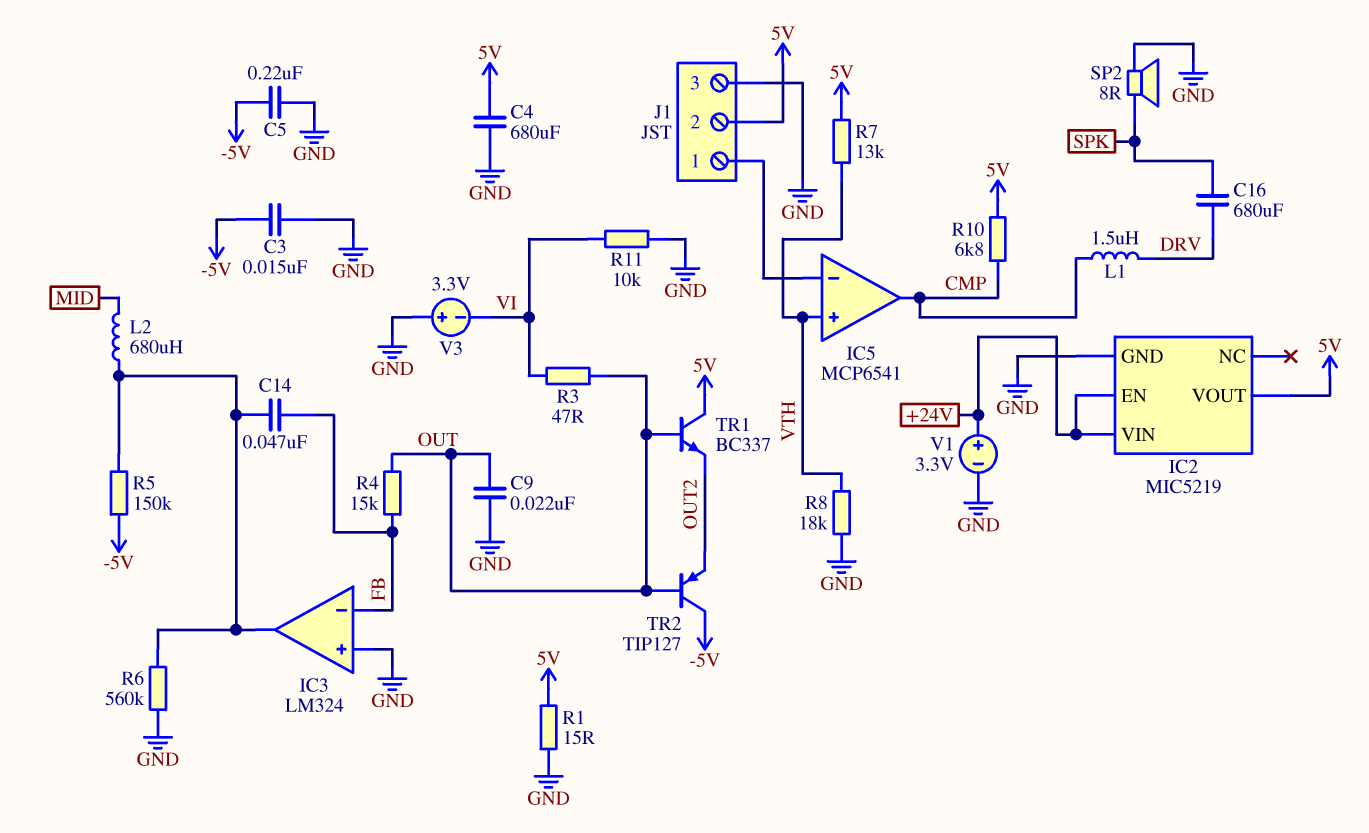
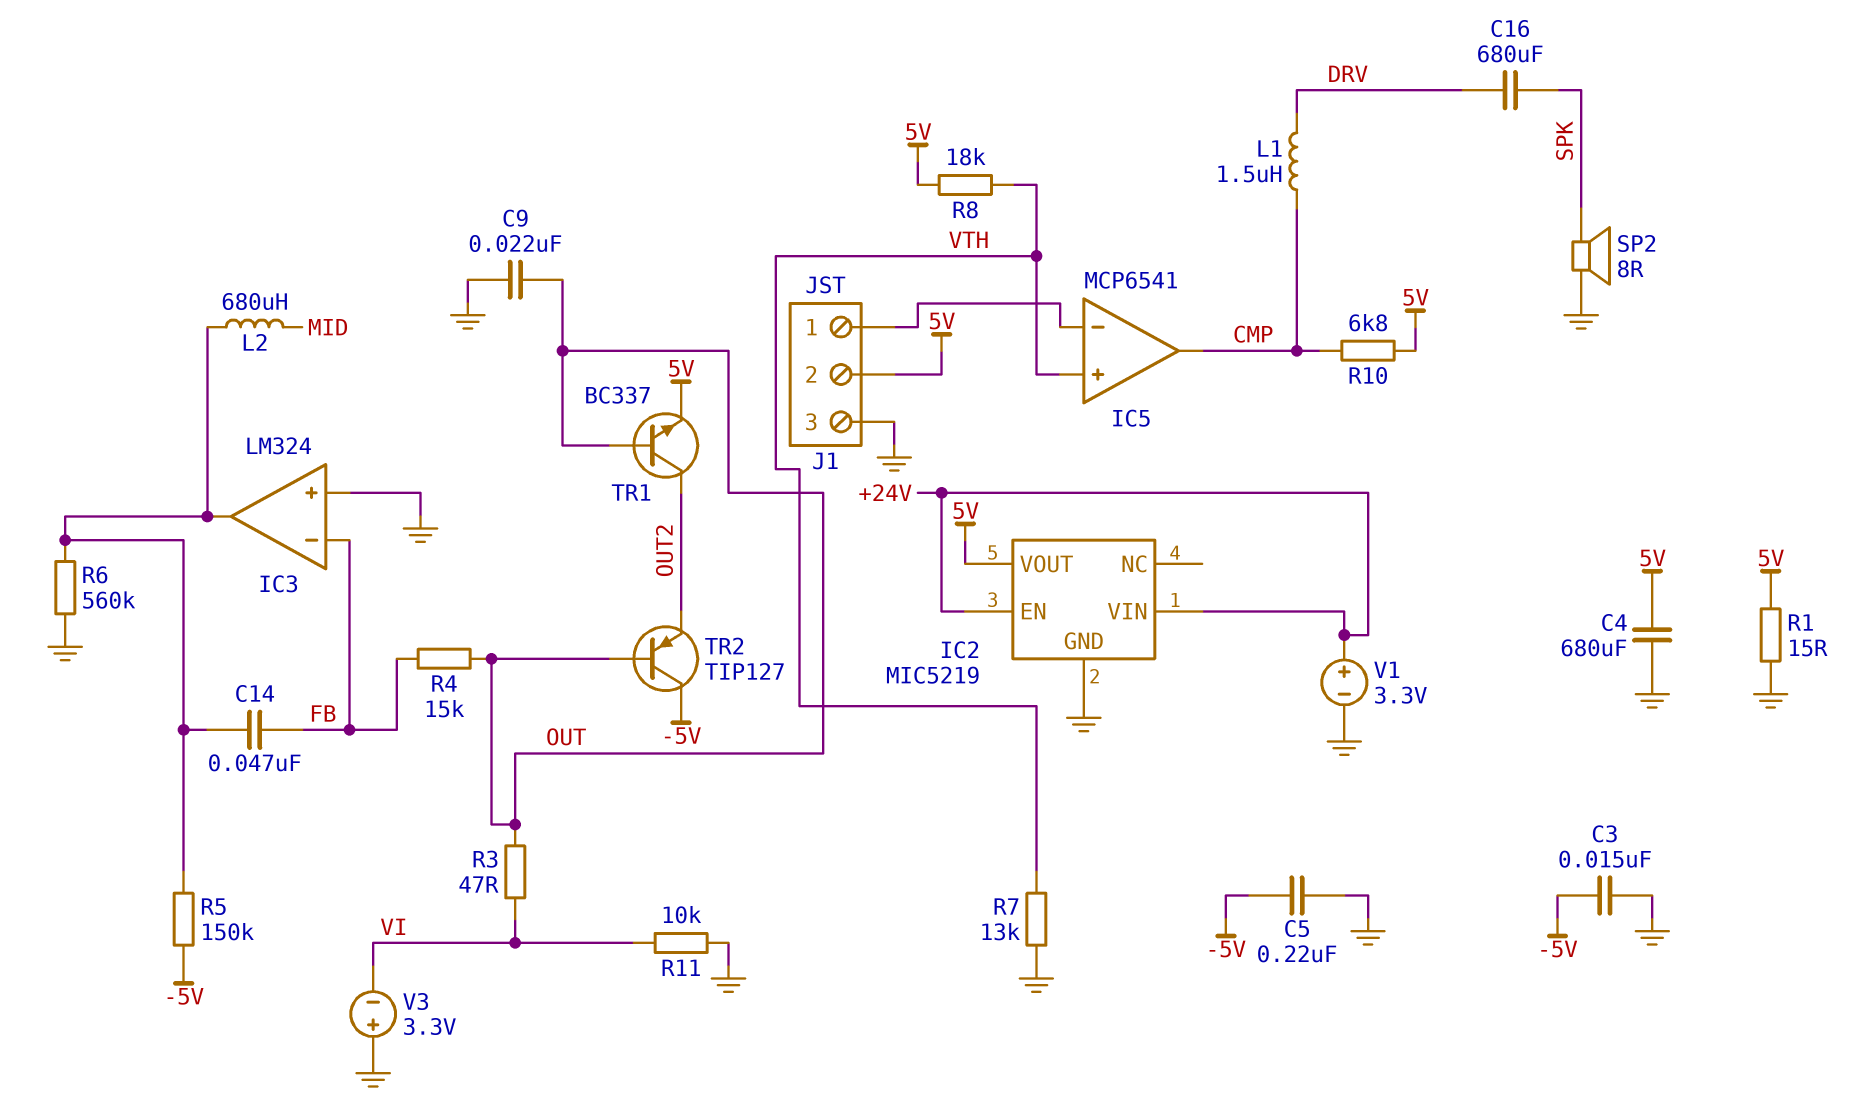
R7: 13k (5V, VTH) -> 13k (GND, VTH)
R8: 18k (GND, VTH) -> 18k (5V, VTH)
TR1: NPN BC337 (B OUT, C 5V, E OUT2) -> NPN BC337 (B OUT, C OUT2, E 5V)

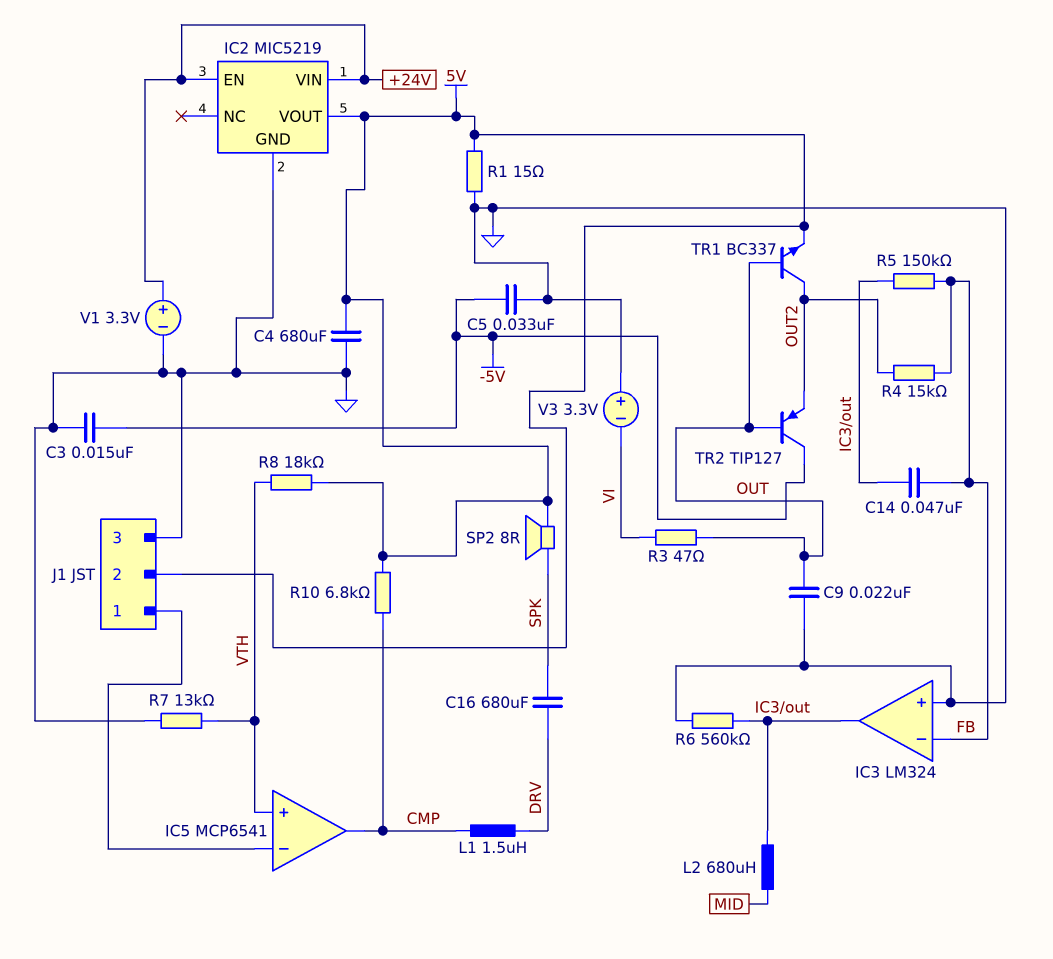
C5: 220nF (-5V, GND) -> 33nF (-5V, GND)
R4: 15k (FB, OUT) -> 15k (FB, OUT2)
R5: 150k (-5V, IC3/out) -> 150k (FB, IC3/out)
R11: 10k (GND, VI) -> none
SP2: speaker 8R (GND, SPK) -> speaker 8R (5V, SPK)

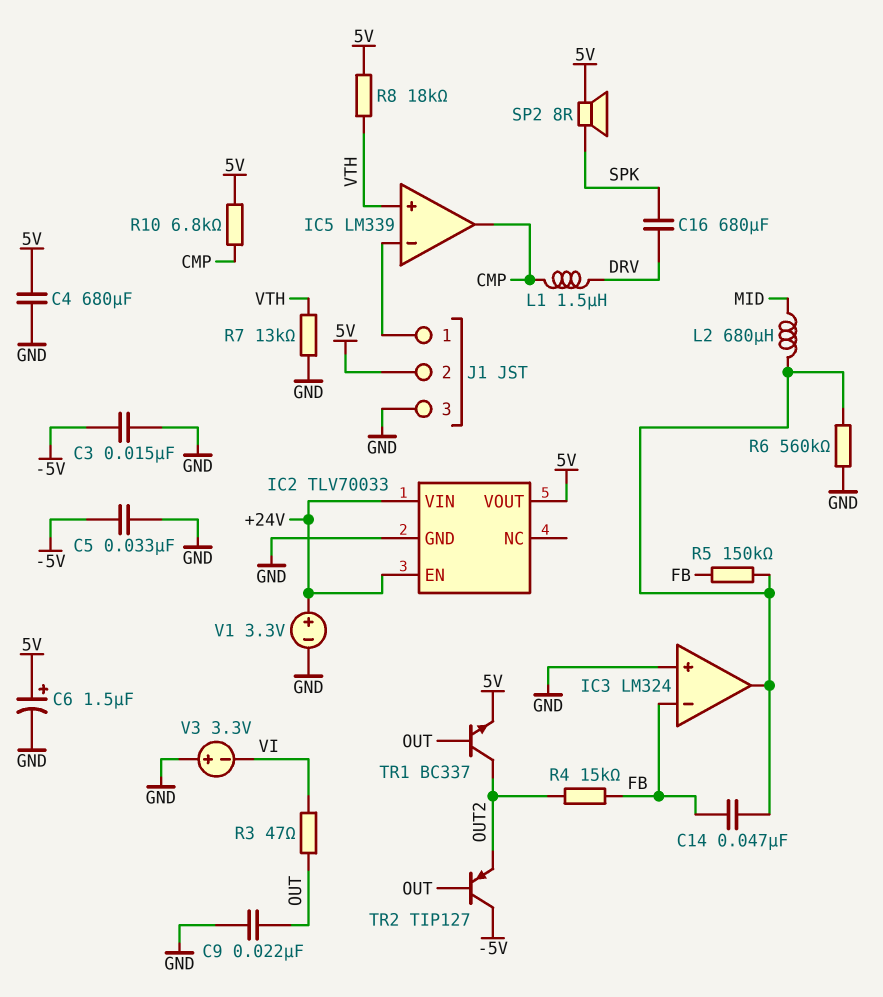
C6: none -> 1.5uF (plus 5V, minus GND)
IC2: MIC5219 -> TLV70033
IC5: MCP6541 -> LM339
R1: 15 (5V, GND) -> none

